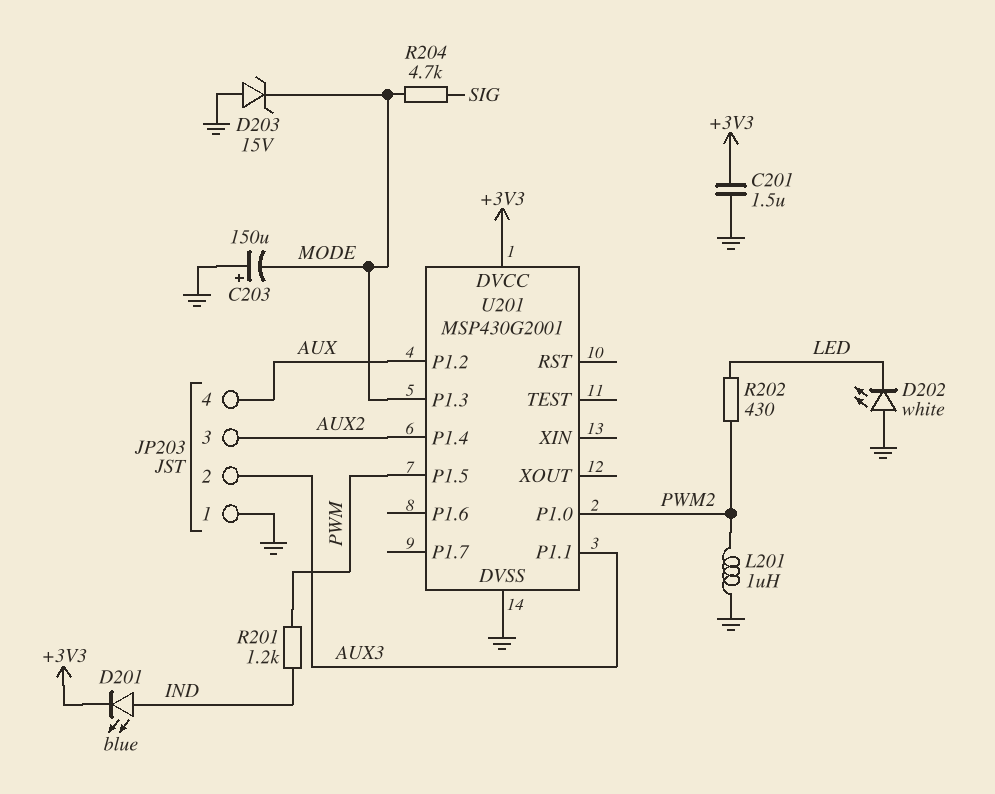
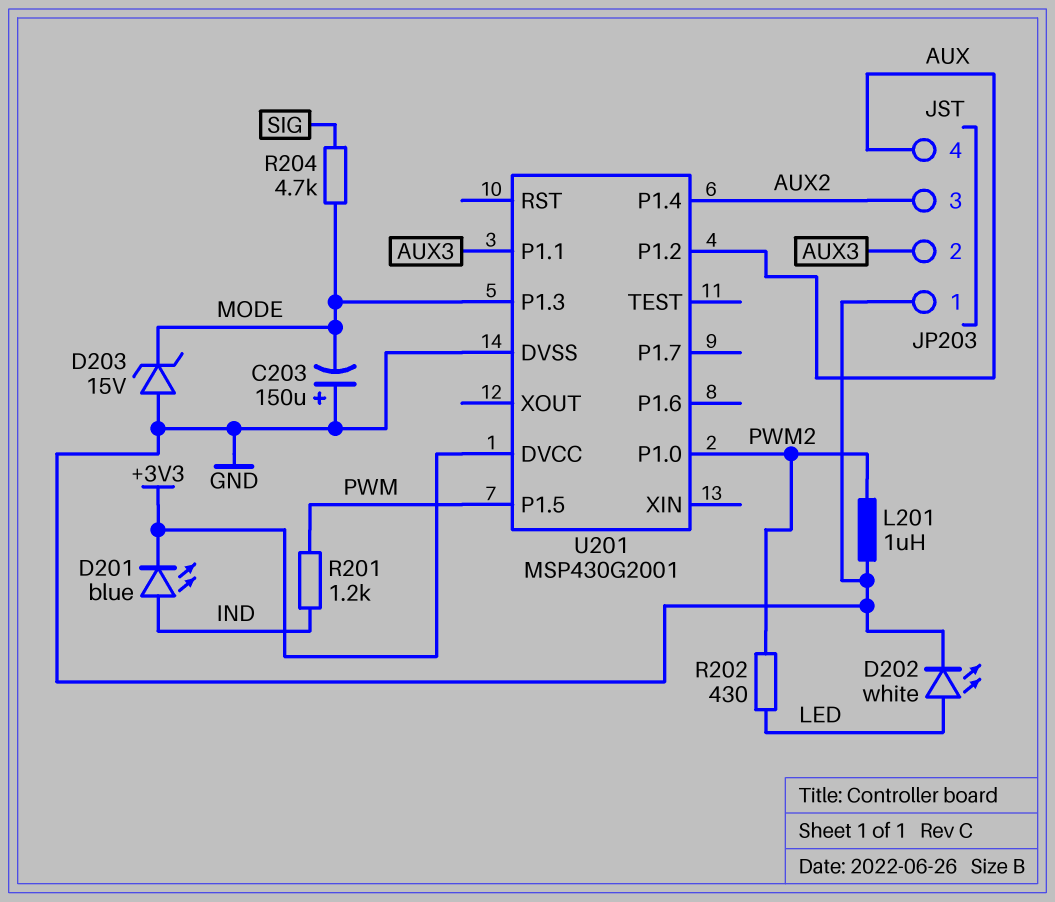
C201: 1.5uF (+3V3, GND) -> none
D202: LED white (A GND, K LED) -> LED white (A LED, K GND)

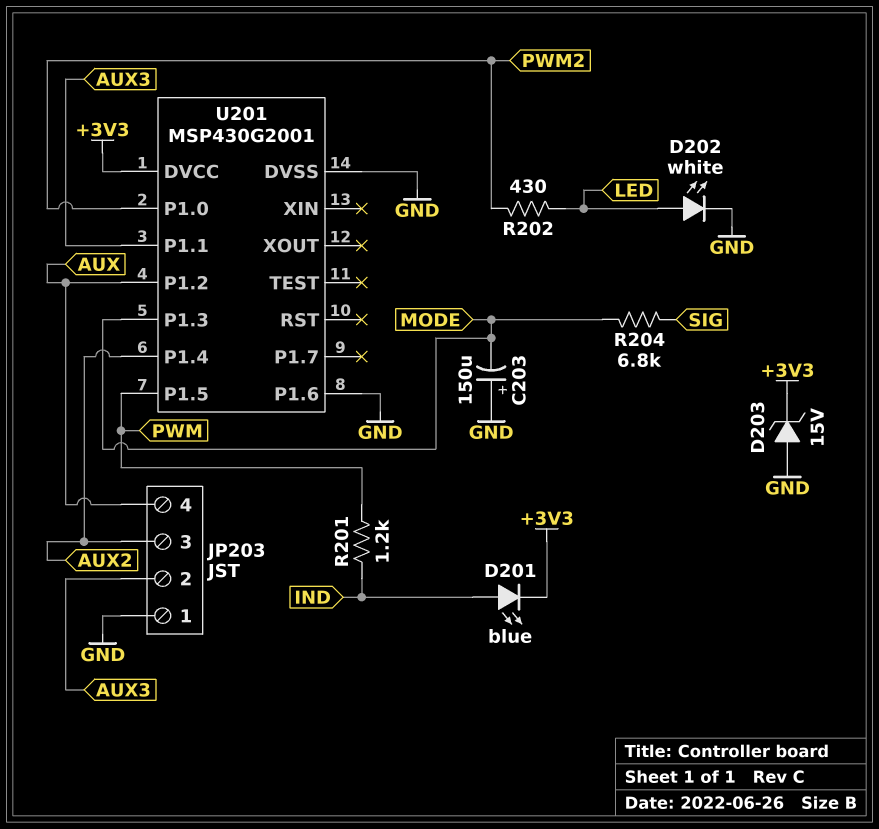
D203: zener 15V (A GND, K MODE) -> zener 15V (A GND, K +3V3)
L201: 1uH (GND, PWM2) -> none
R204: 4.7k (MODE, SIG) -> 6.8k (MODE, SIG)
U201 pin P1.6: none -> GND

